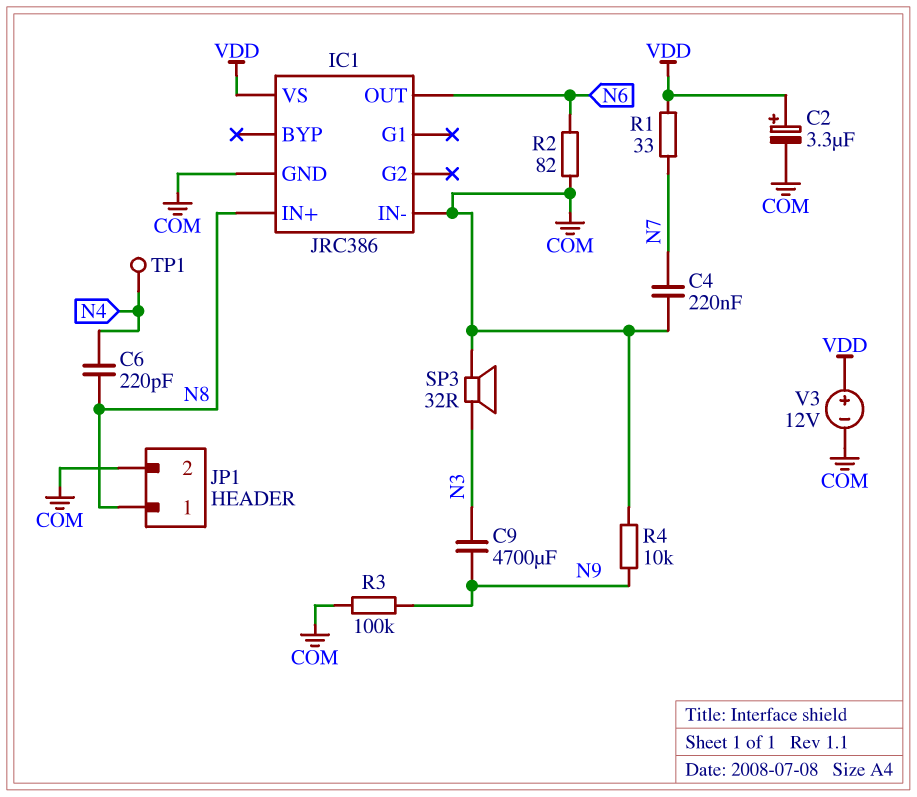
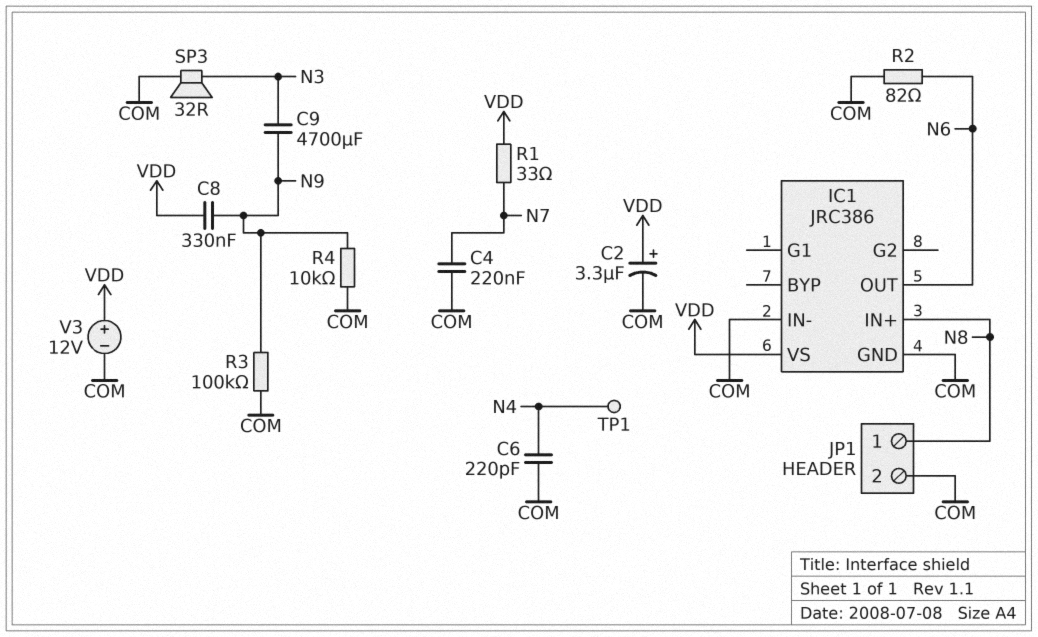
C6: 220pF (N4, N8) -> 220pF (COM, N4)
C8: none -> 330nF (N9, VDD)

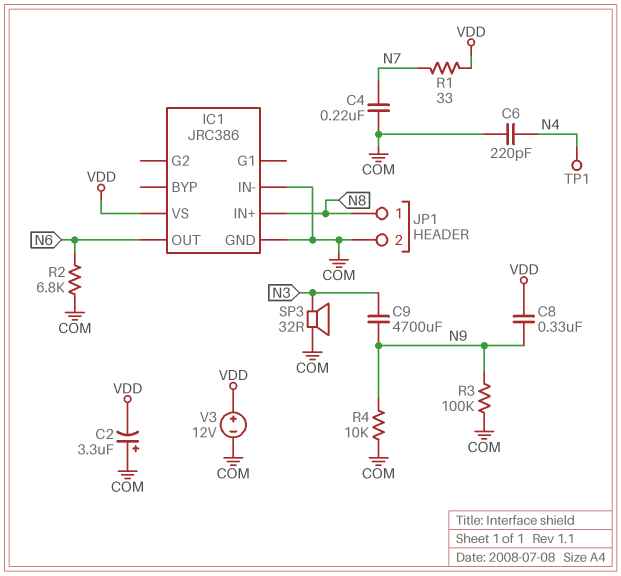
C2: 3.3uF (plus VDD, minus COM) -> 3.3uF (plus COM, minus VDD)
R2: 82 (COM, N6) -> 6.8k (COM, N6)

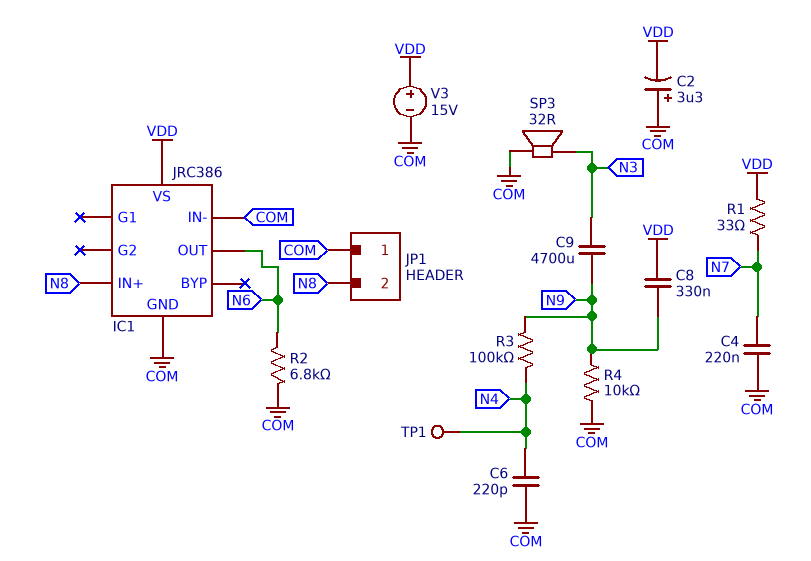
JP1 pin 1: N8 -> COM
JP1 pin 2: COM -> N8
R3: 100k (COM, N9) -> 100k (N4, N9)
V3: 12V (plus VDD, minus COM) -> 15V (plus VDD, minus COM)

